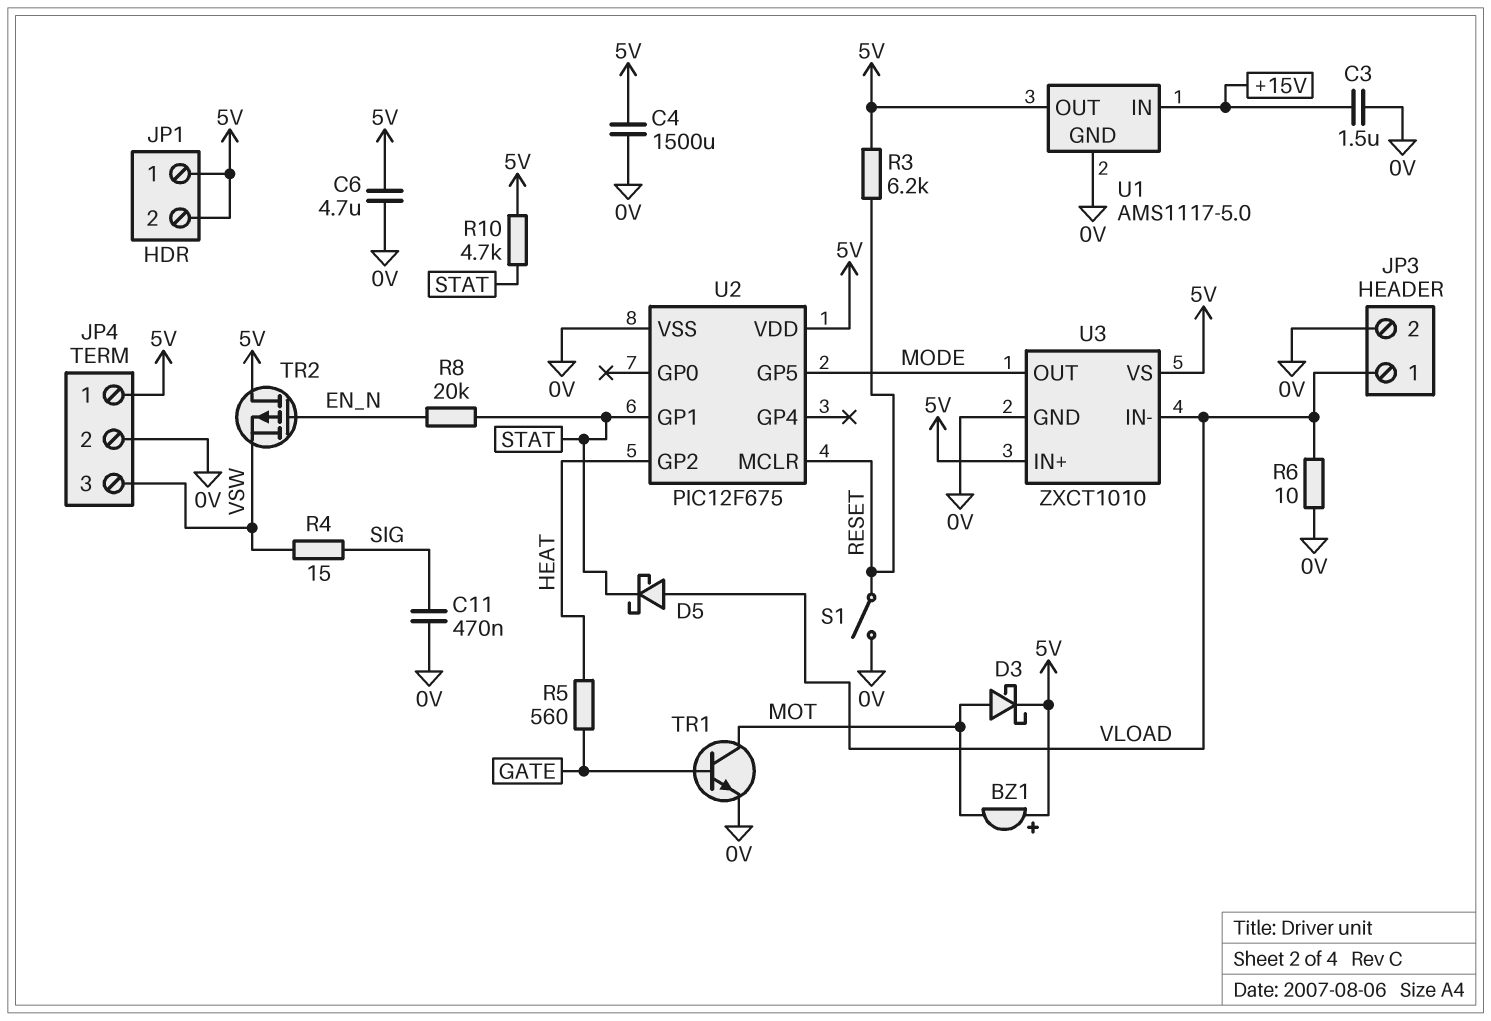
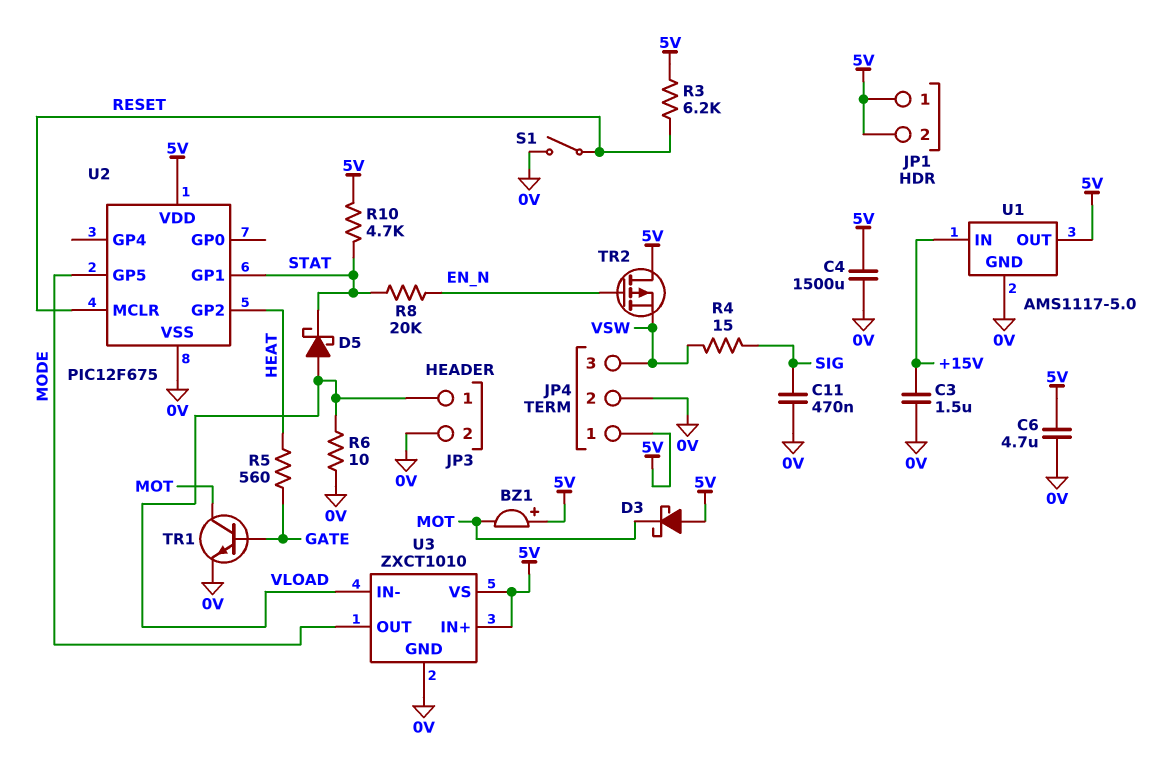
D3: schottky (A MOT, K 5V) -> schottky (A 5V, K MOT)

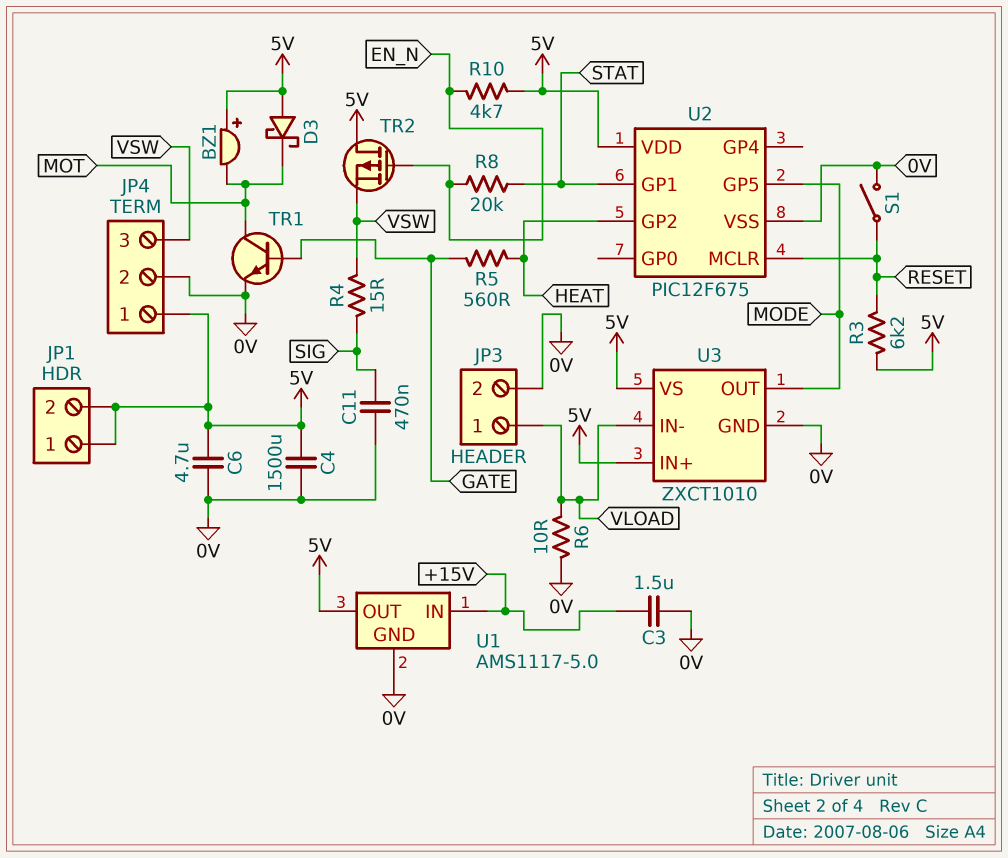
D5: schottky (A VLOAD, K STAT) -> none
R10: 4.7k (5V, STAT) -> 4.7k (5V, EN_N)

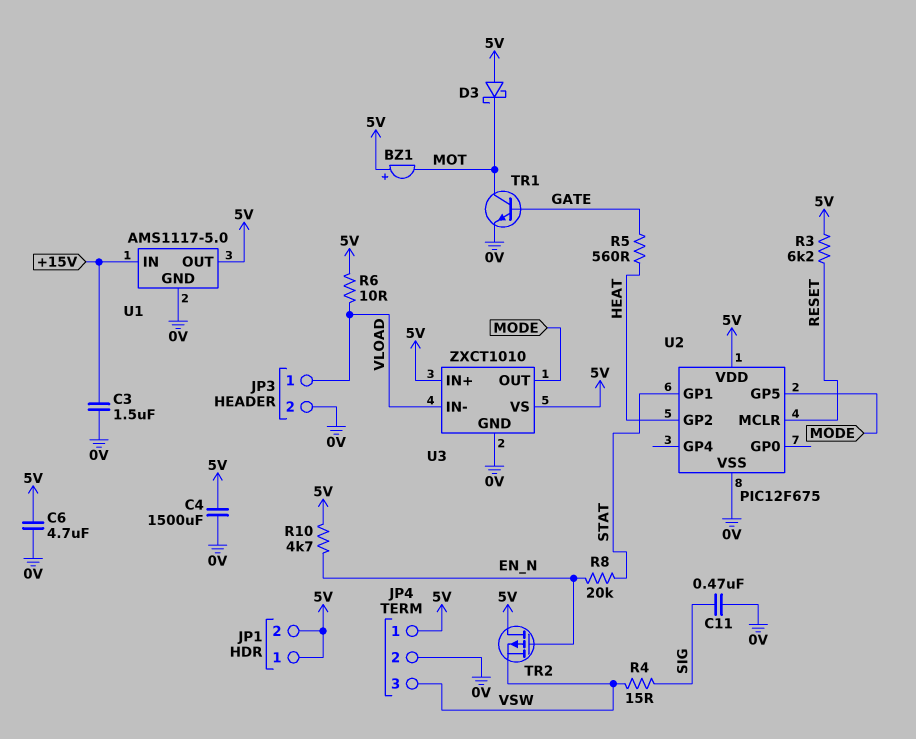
R6: 10 (0V, VLOAD) -> 10 (5V, VLOAD)
S1: switch (0V, RESET) -> none

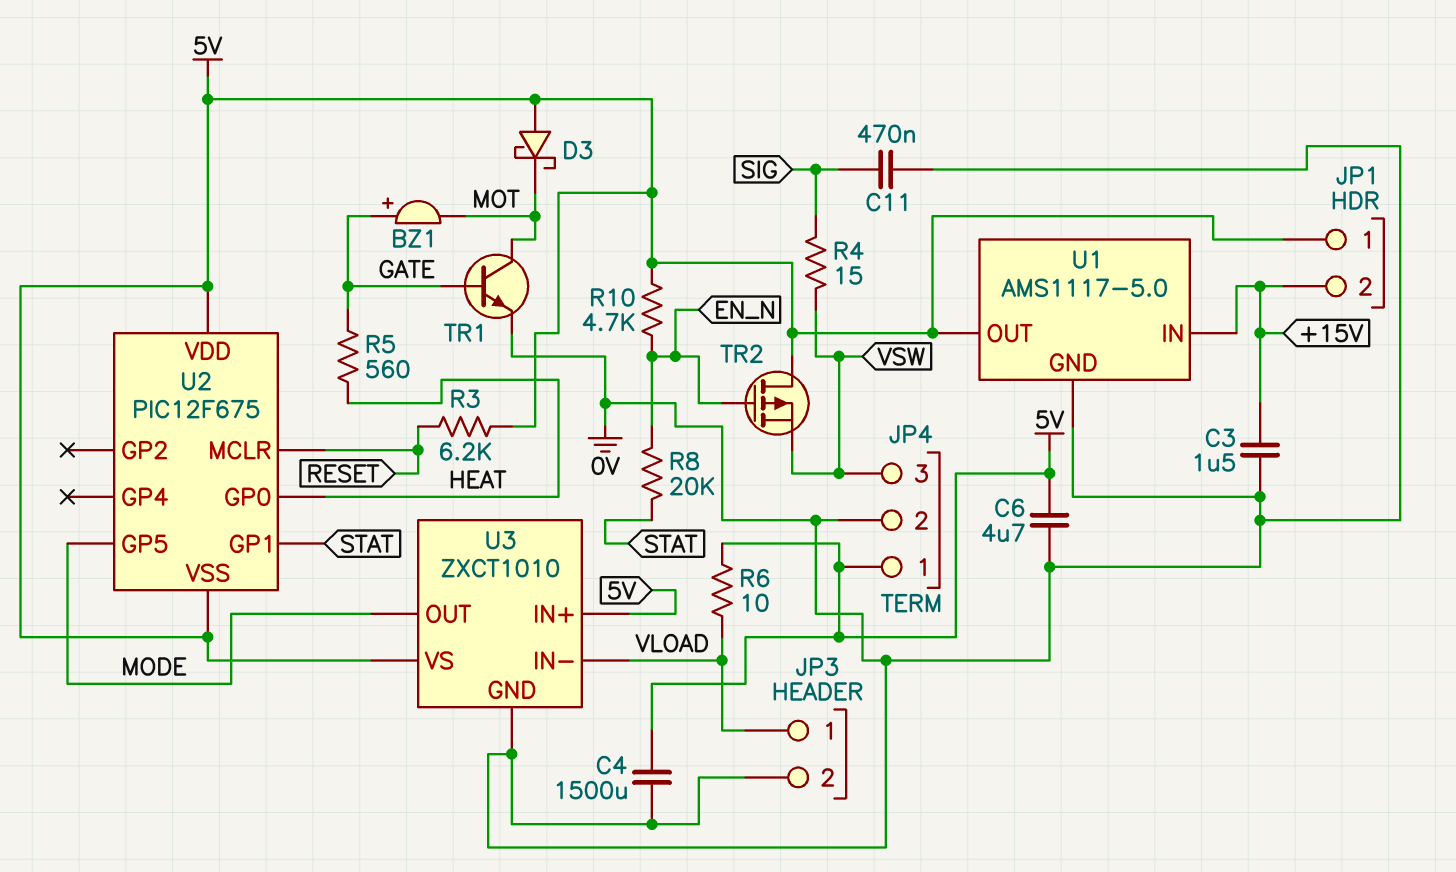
BZ1: buzzer (plus 5V, minus MOT) -> buzzer (plus GATE, minus MOT)
JP1 pin 2: 5V -> +15V
U2 pin GP0: none -> HEAT
U2 pin GP2: HEAT -> none
U2 pin VSS: 0V -> 5V

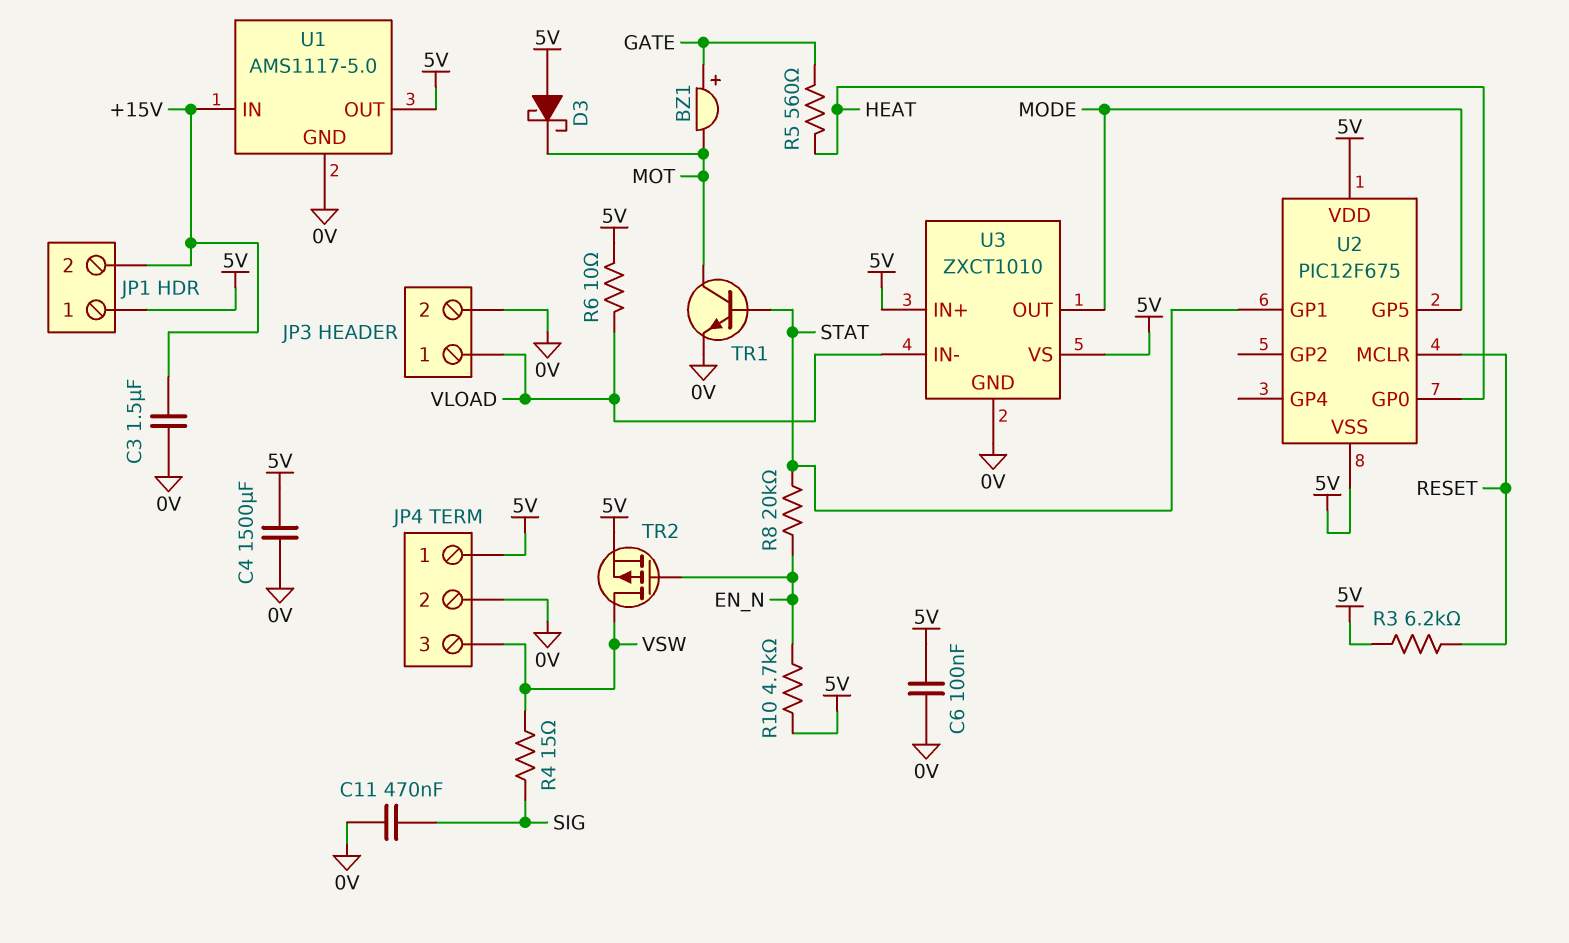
C6: 4.7uF (0V, 5V) -> 100nF (0V, 5V)
TR1: NPN (B GATE, C MOT, E 0V) -> NPN (B STAT, C MOT, E 0V)
TR2: PMOS (G EN_N, D 5V, S VSW) -> PMOS (G EN_N, D VSW, S 5V)

